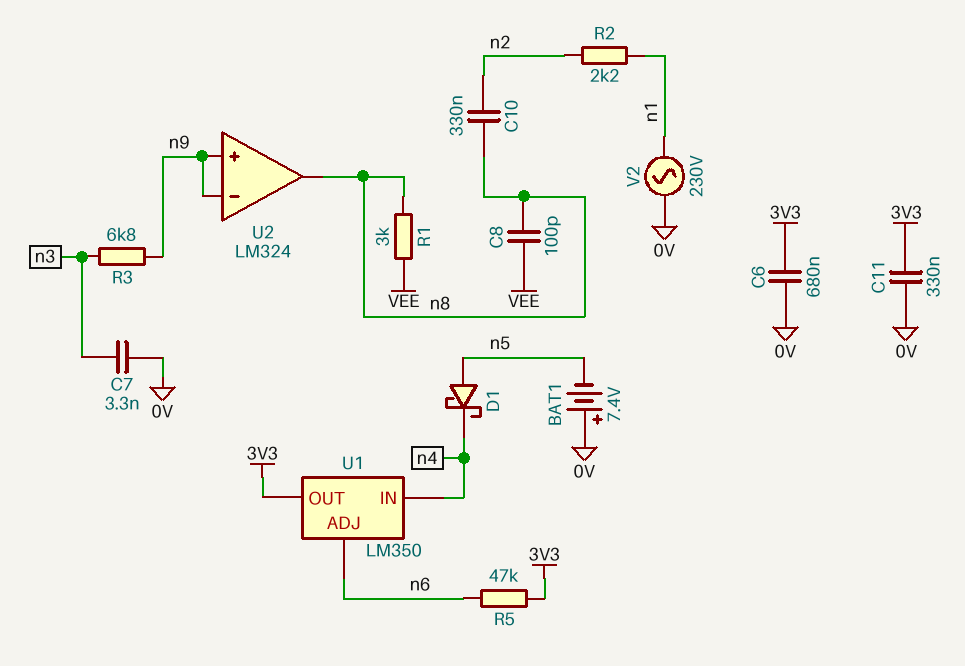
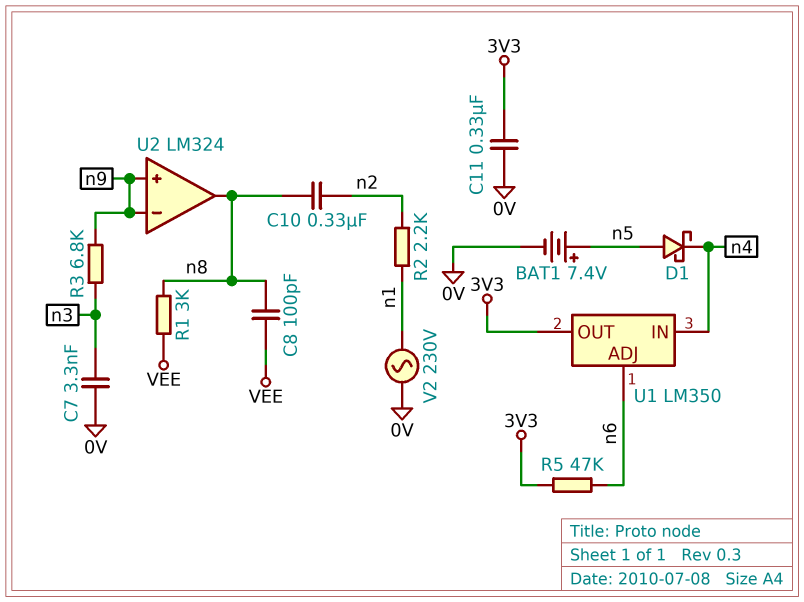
BAT1: 7.4V (plus 0V, minus n5) -> 7.4V (plus n5, minus 0V)
C6: 680nF (0V, 3V3) -> none

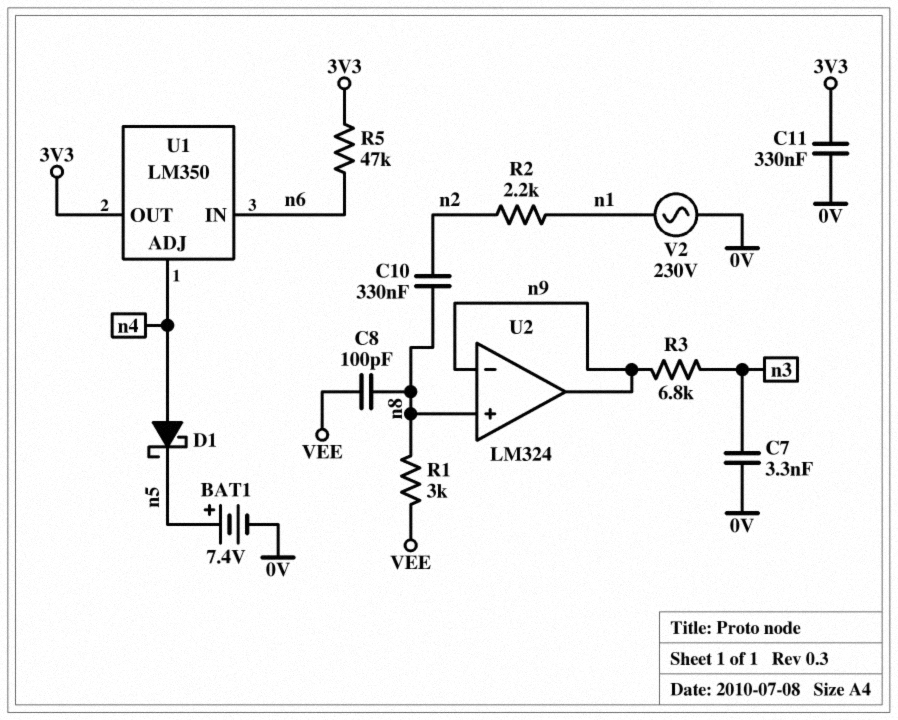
D1: schottky (A n5, K n4) -> schottky (A n4, K n5)
U1 pin ADJ: n6 -> n4
U1 pin IN: n4 -> n6
U2 pin in+: n9 -> n8
U2 pin out: n8 -> n9

